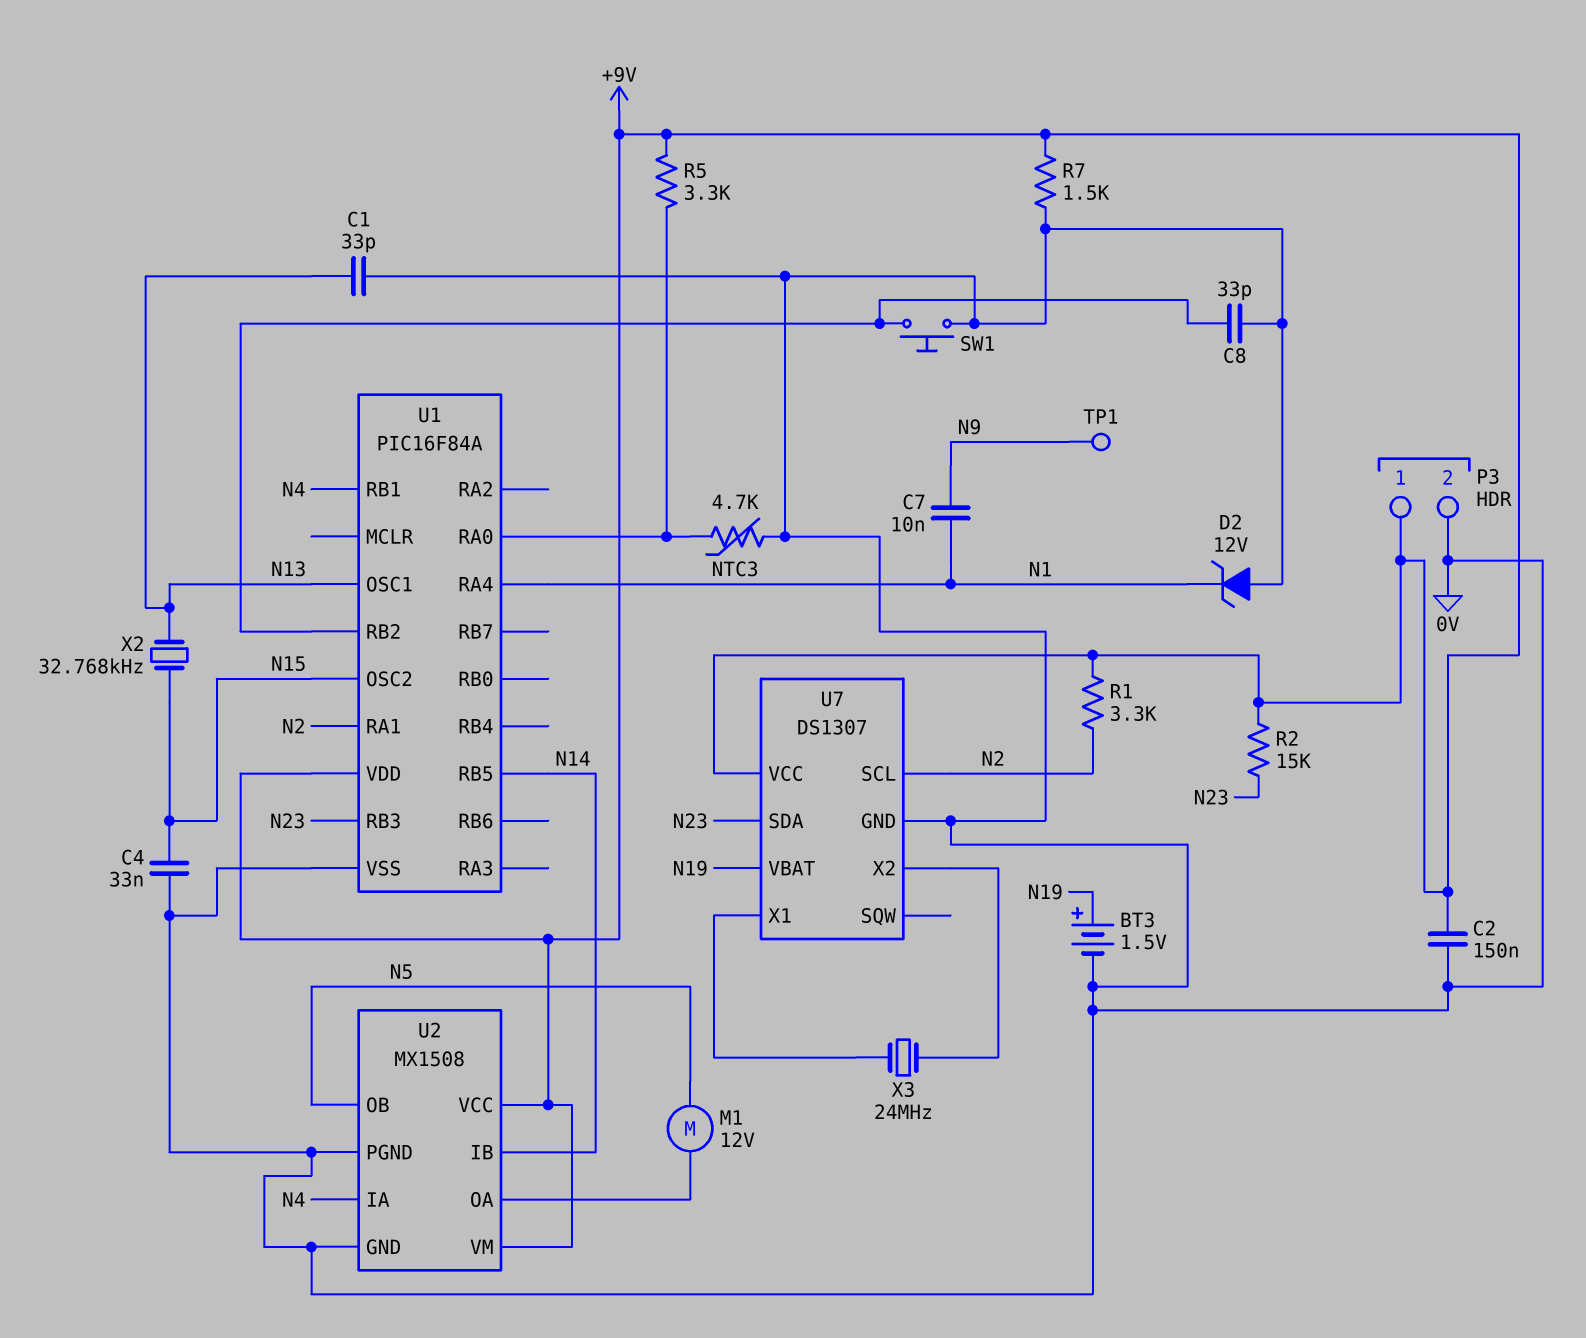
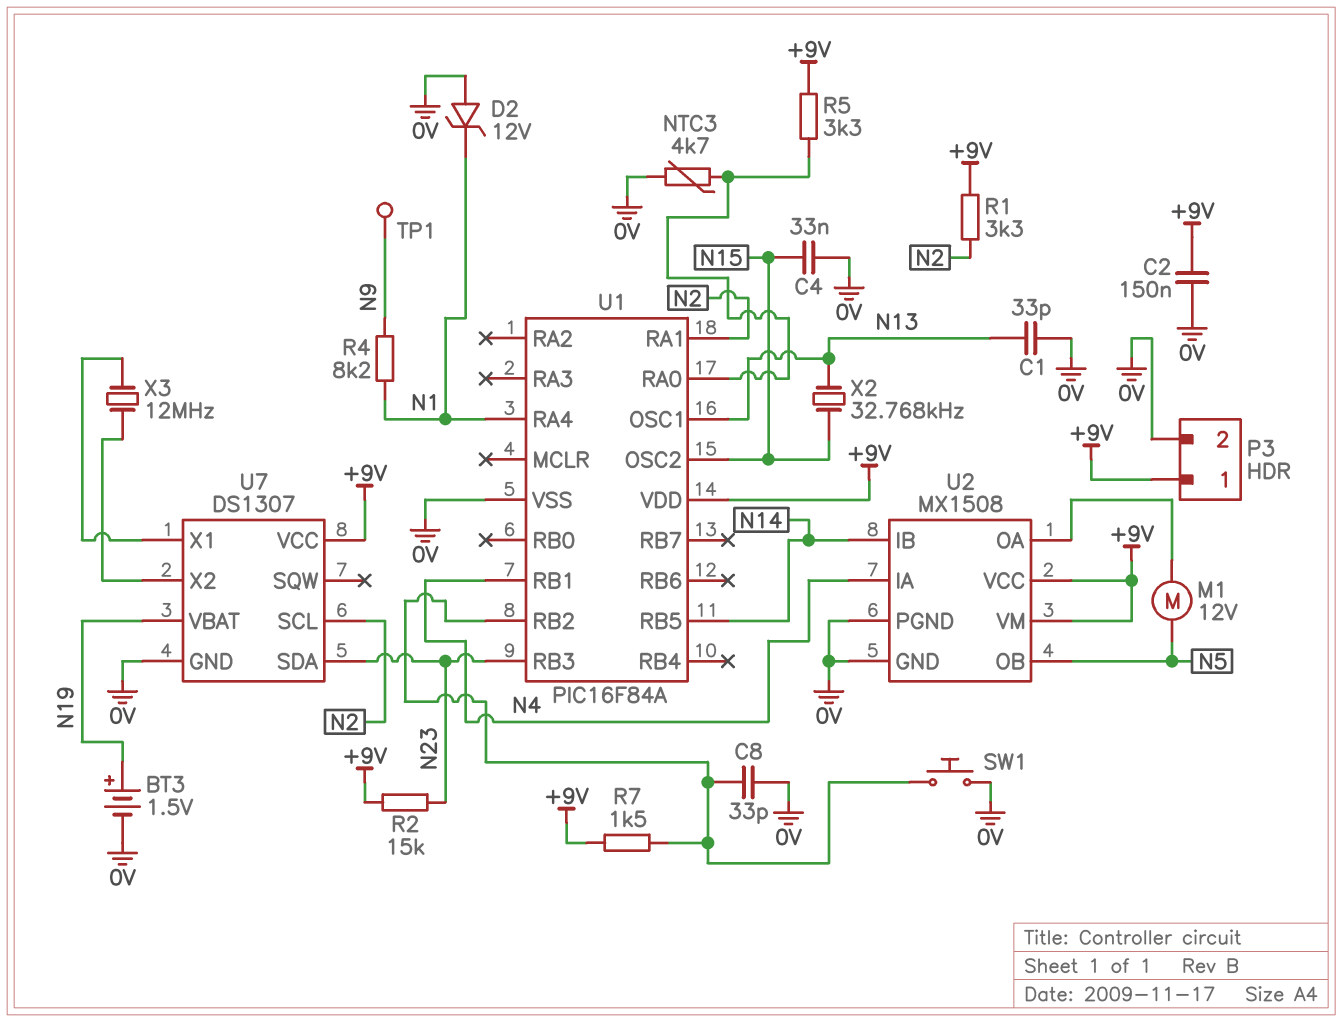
C7: 10nF (N1, N9) -> none
R4: none -> 8.2k (N1, N9)
R7: 1.5k (+9V, 0V) -> 1.5k (+9V, U1/RB2)
X3: 24MHz (U7/X1, U7/X2) -> 12MHz (U7/X1, U7/X2)

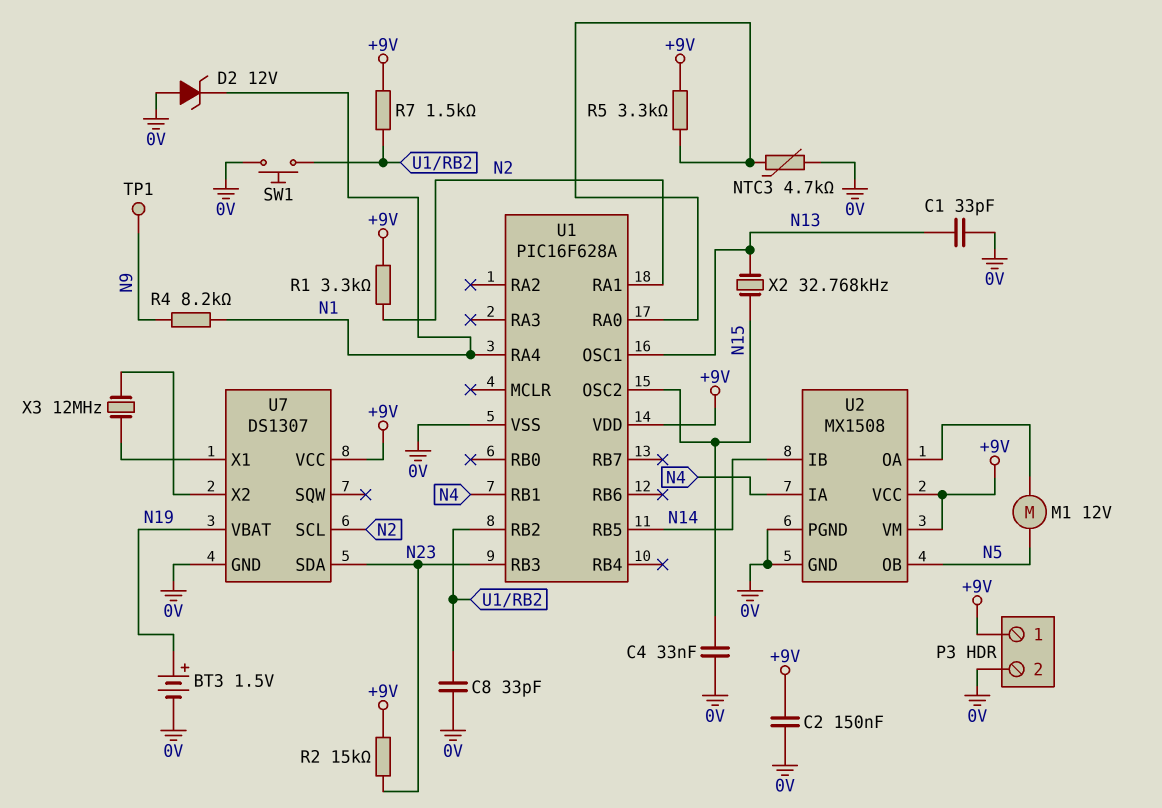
U1: PIC16F84A -> PIC16F628A

